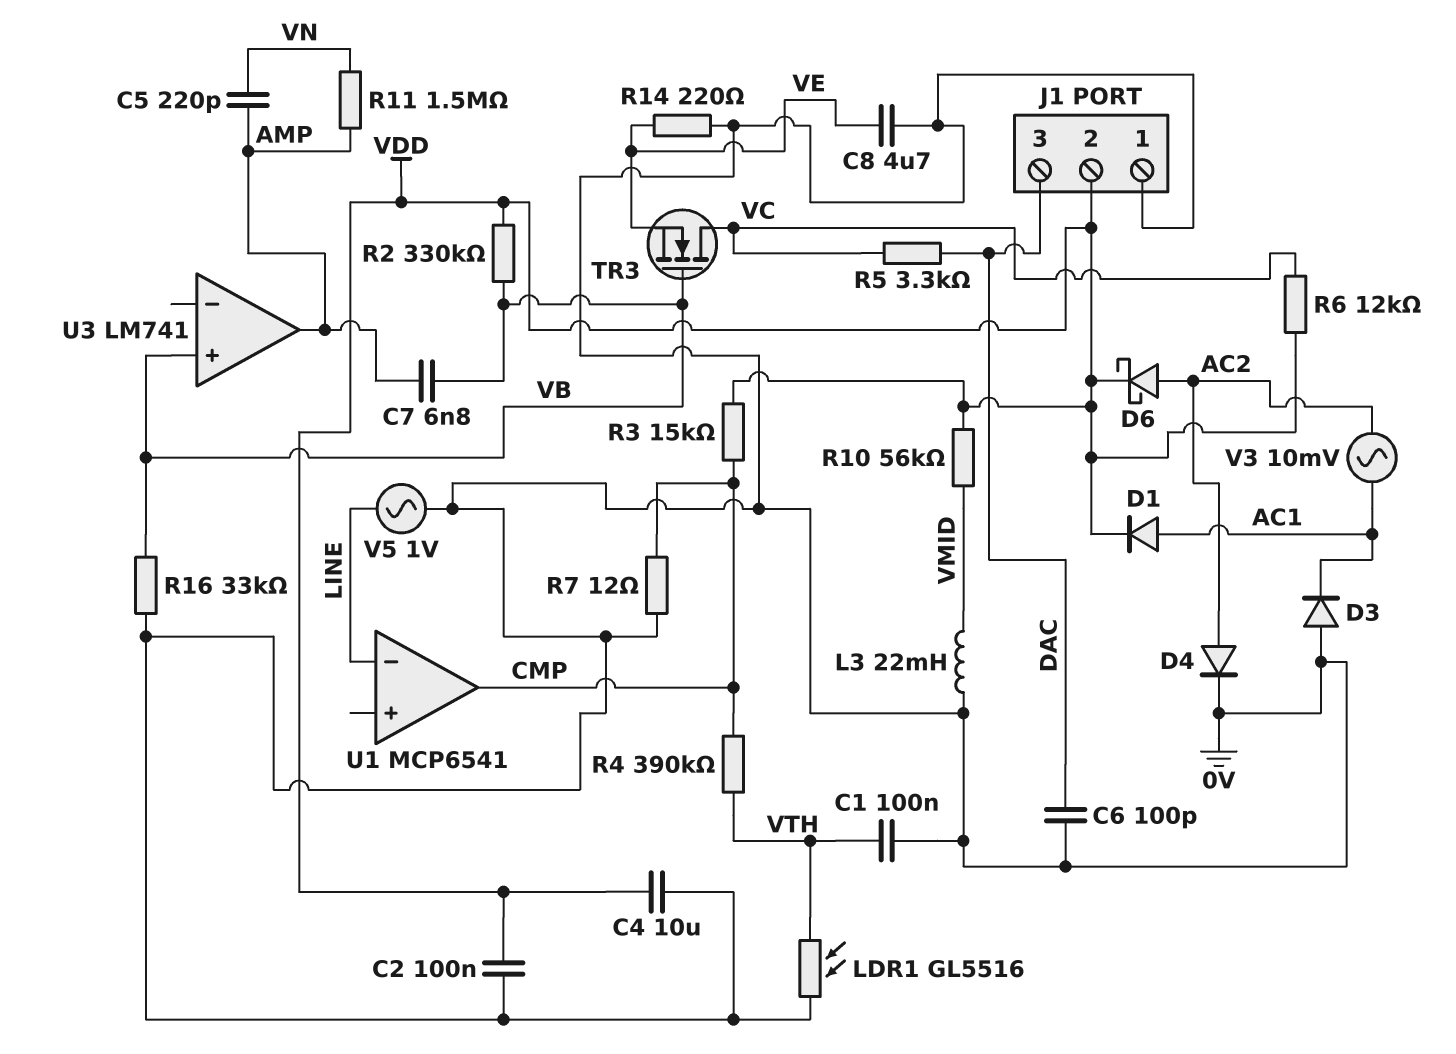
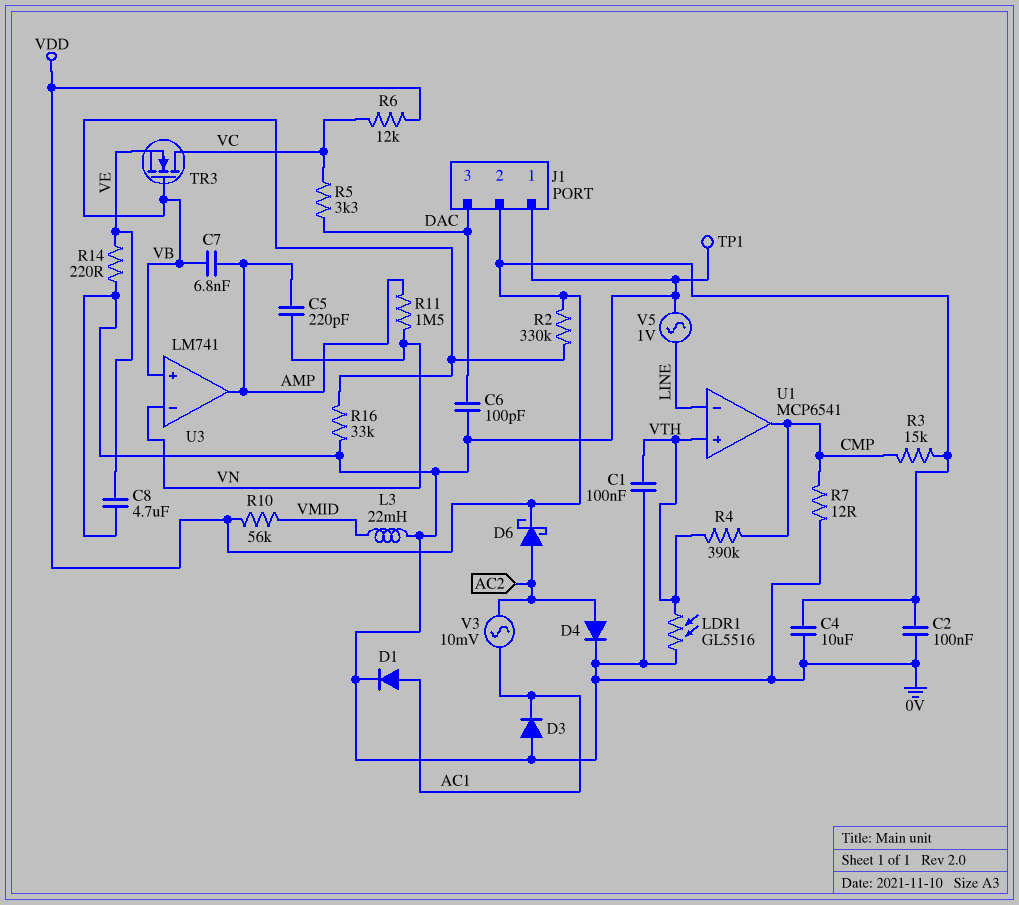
D1: diode (A AC1, K VDD) -> diode (A AC1, K 0V)
TP1: none -> test point (0V)
U1 pin in+: none -> VTH
U3 pin in-: none -> VN

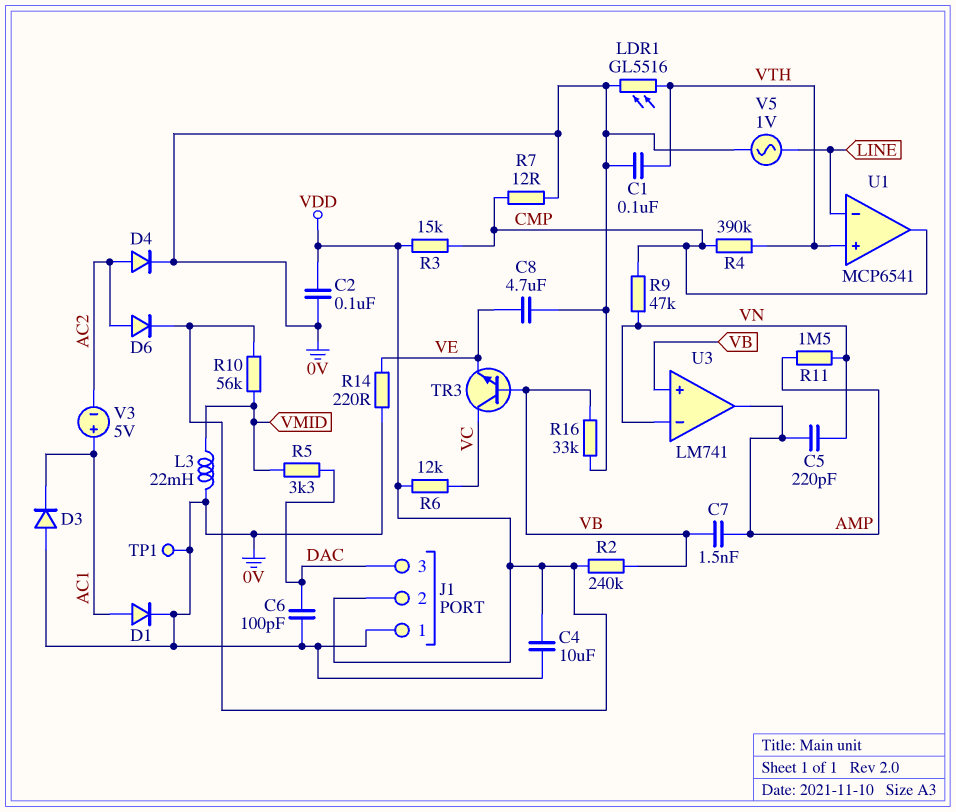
C7: 6.8nF (AMP, VB) -> 1.5nF (AMP, VB)
D6: schottky (A AC2, K VDD) -> diode (A AC2, K VDD)
R2: 330k (VB, VDD) -> 240k (VB, VDD)
R5: 3.3k (DAC, VC) -> 3.3k (DAC, VMID)
R9: none -> 47k (CMP, VN)
TR3: NMOS (G VB, D VC, S VE) -> NPN (B VB, C VC, E VE)
V3: AC 10mV (AC1, AC2) -> 5V (plus AC1, minus AC2)

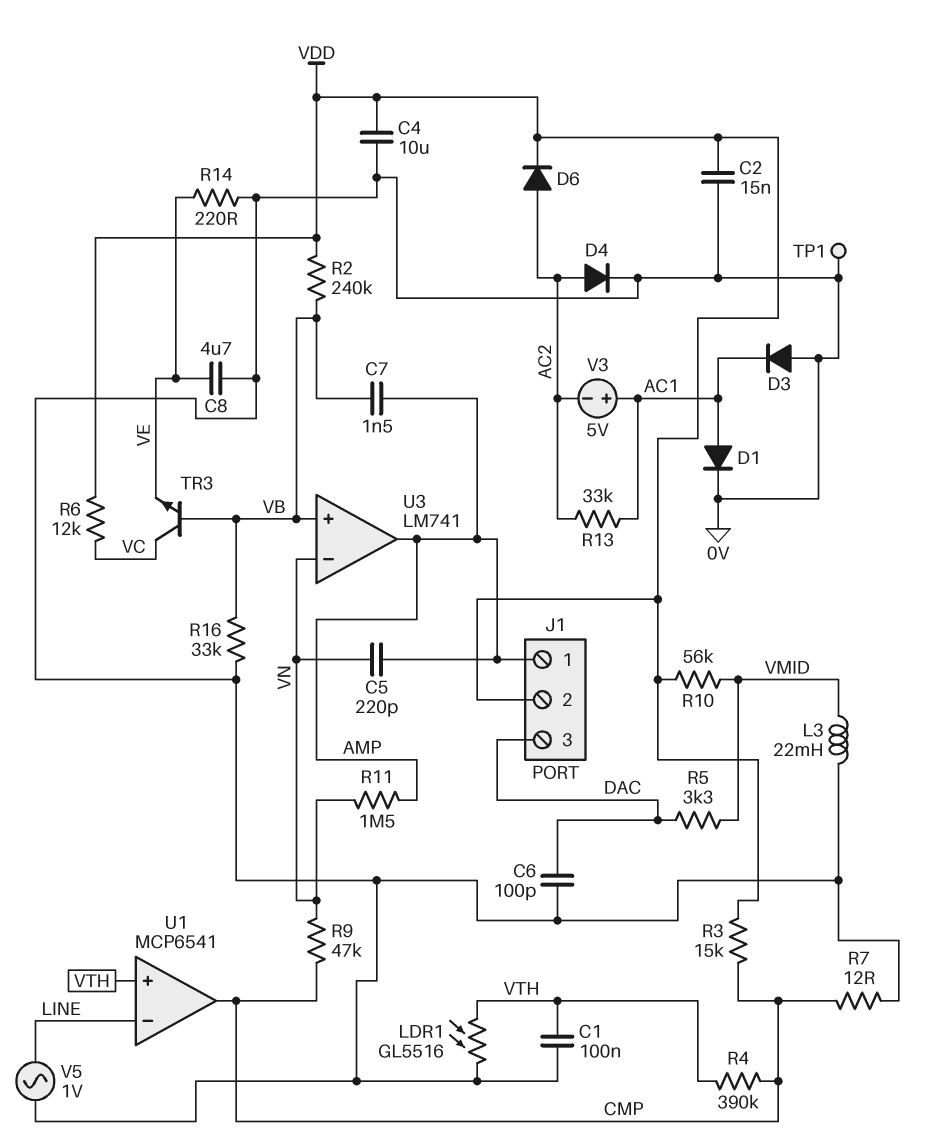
C2: 100nF (0V, VDD) -> 15nF (0V, VDD)
J1 pin 1: 0V -> AMP
R13: none -> 33k (AC1, AC2)

